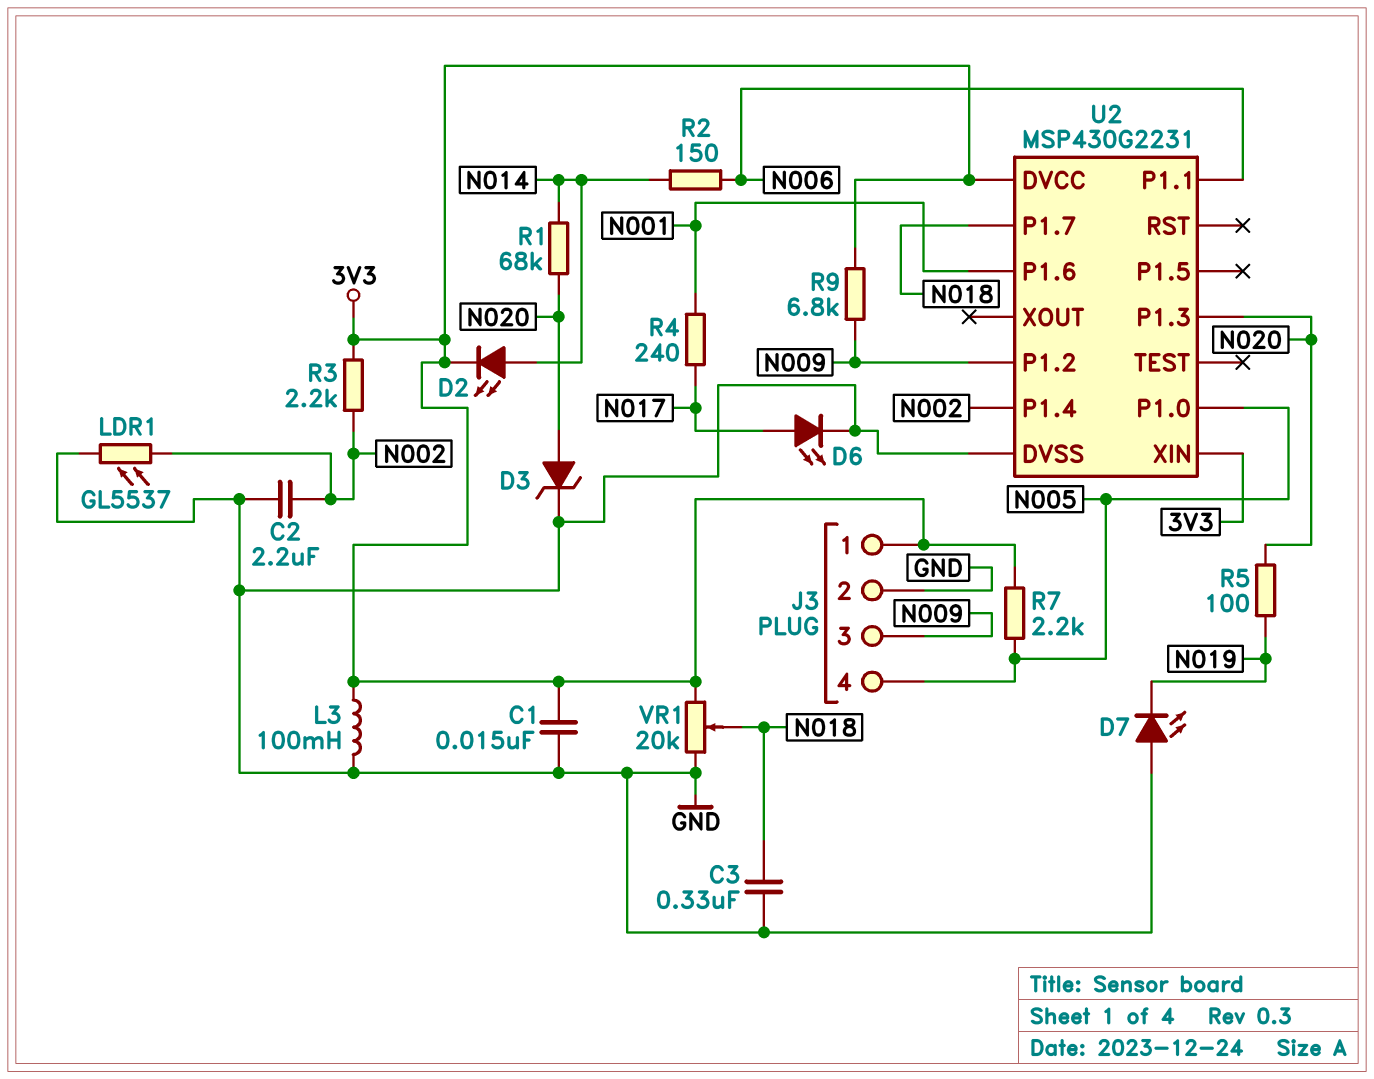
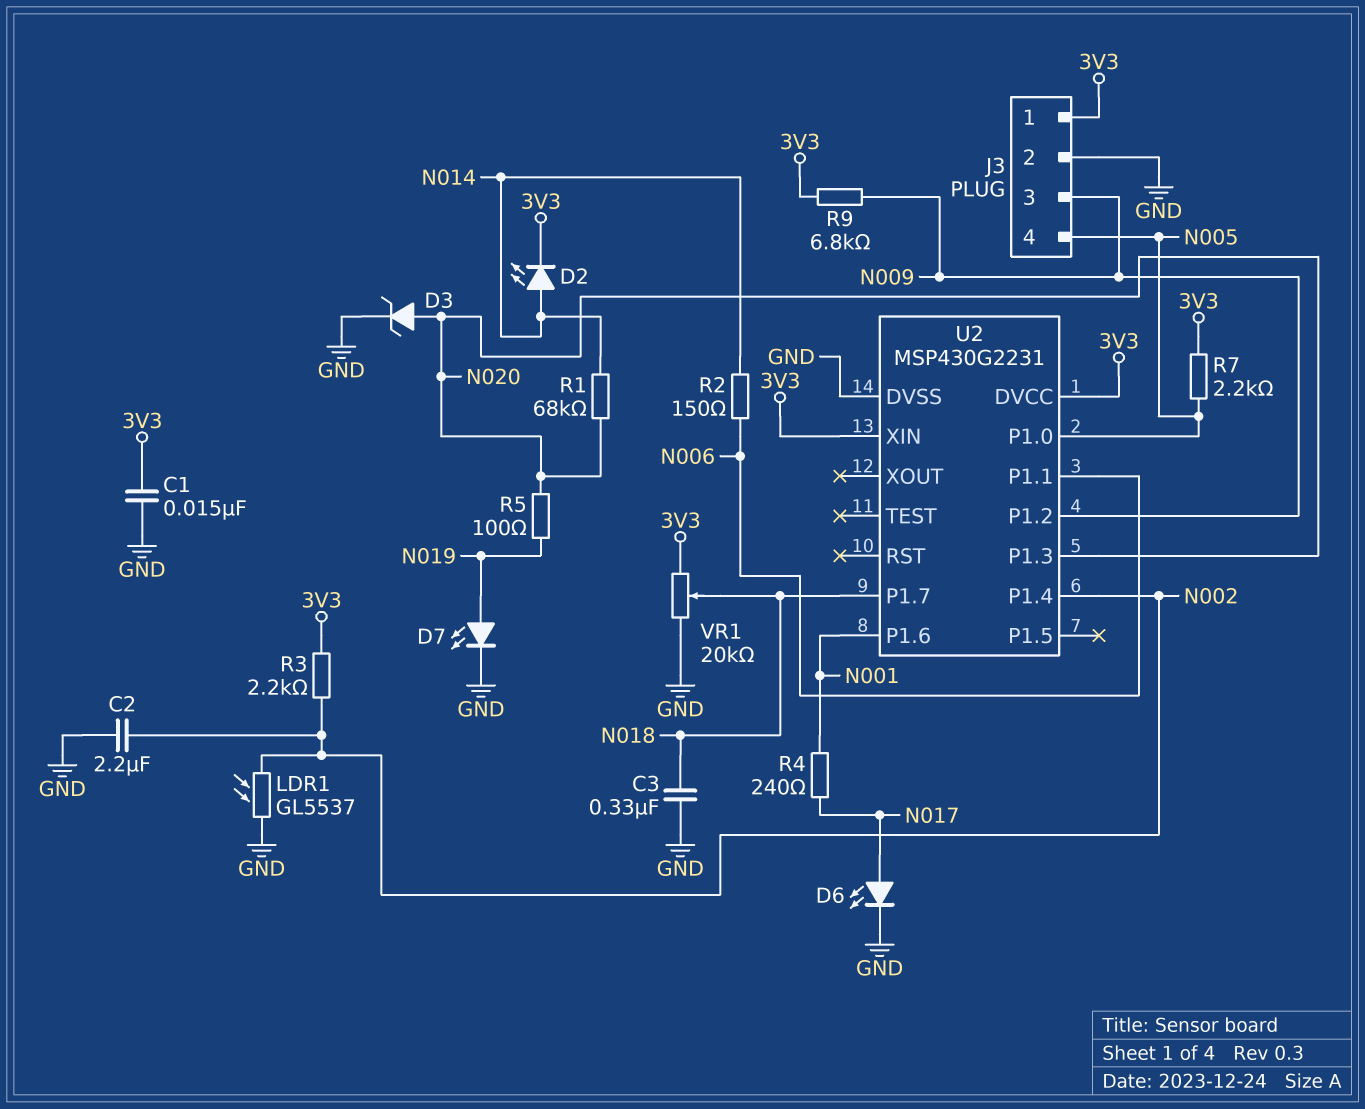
D7: LED (A GND, K N019) -> LED (A N019, K GND)
L3: 100mH (3V3, GND) -> none

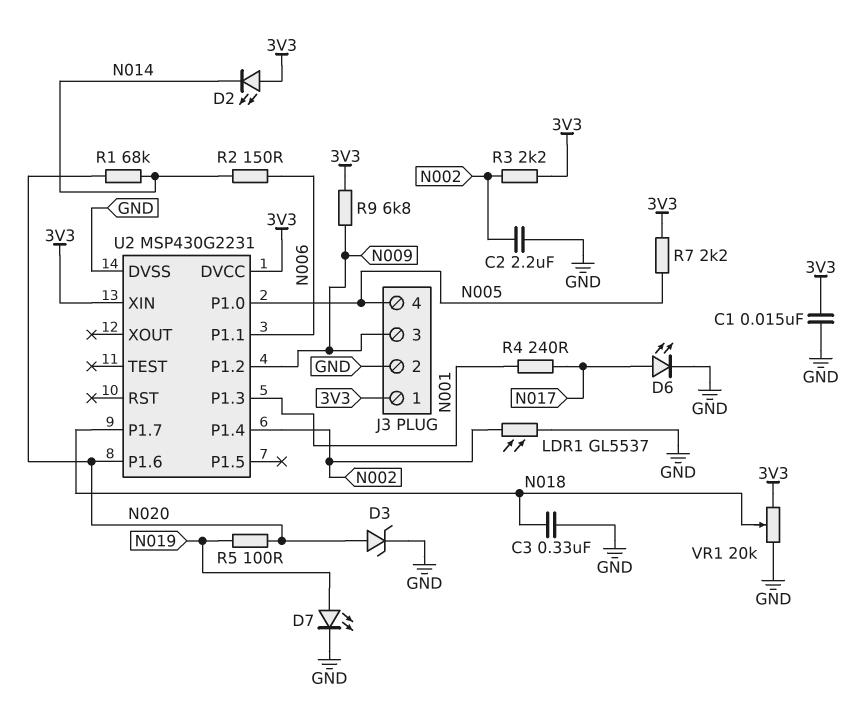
D2: LED (A N014, K 3V3) -> LED (A 3V3, K N014)
U2 pin P1.3: N020 -> N001
U2 pin P1.6: N001 -> N020

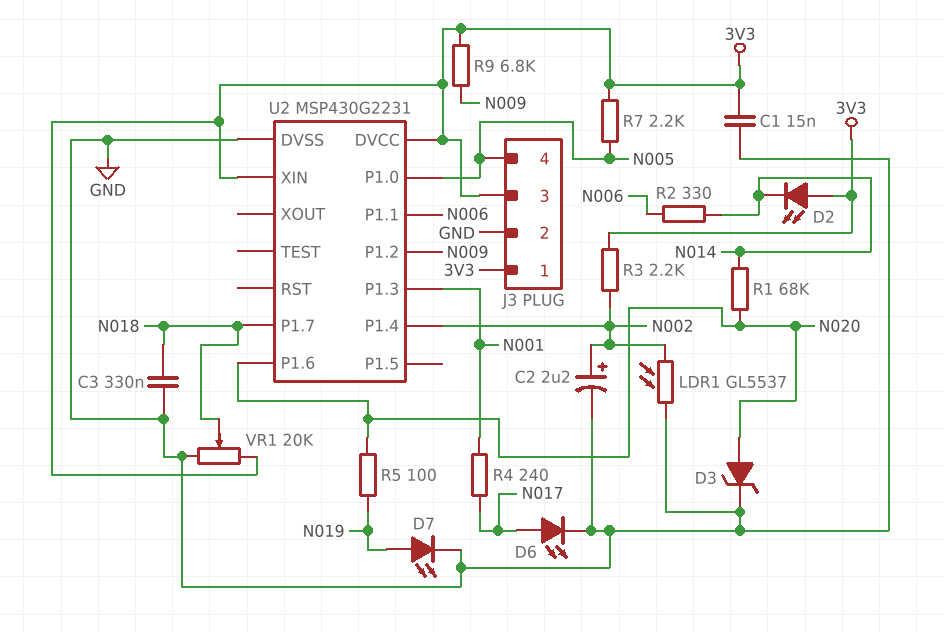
C2: 2.2uF (GND, N002) -> 2.2uF (plus N002, minus GND)
J3 pin 3: N009 -> 3V3
R2: 150 (N006, N014) -> 330 (N006, N014)

